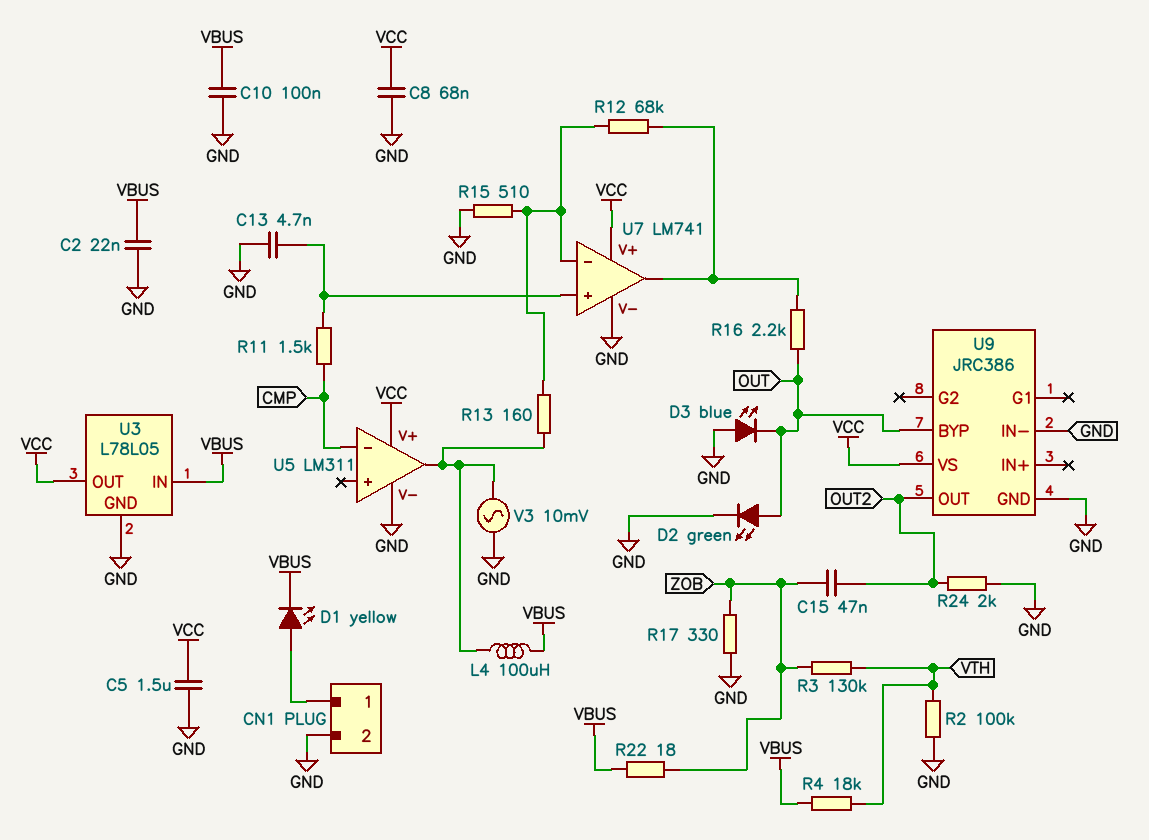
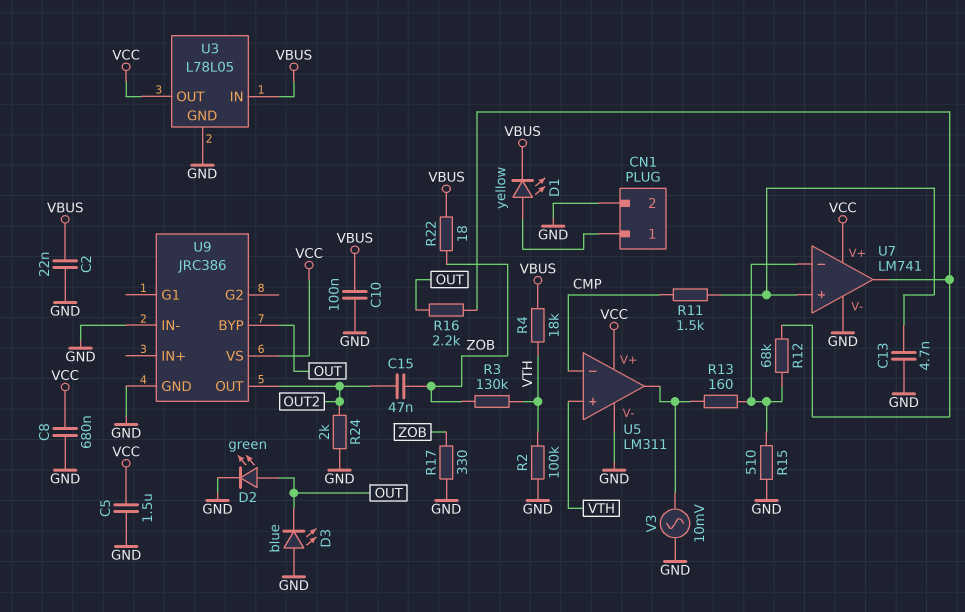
C8: 68nF (GND, VCC) -> 680nF (GND, VCC)
L4: 100uH (U5/out, VBUS) -> none
U5 pin in+: none -> VTH

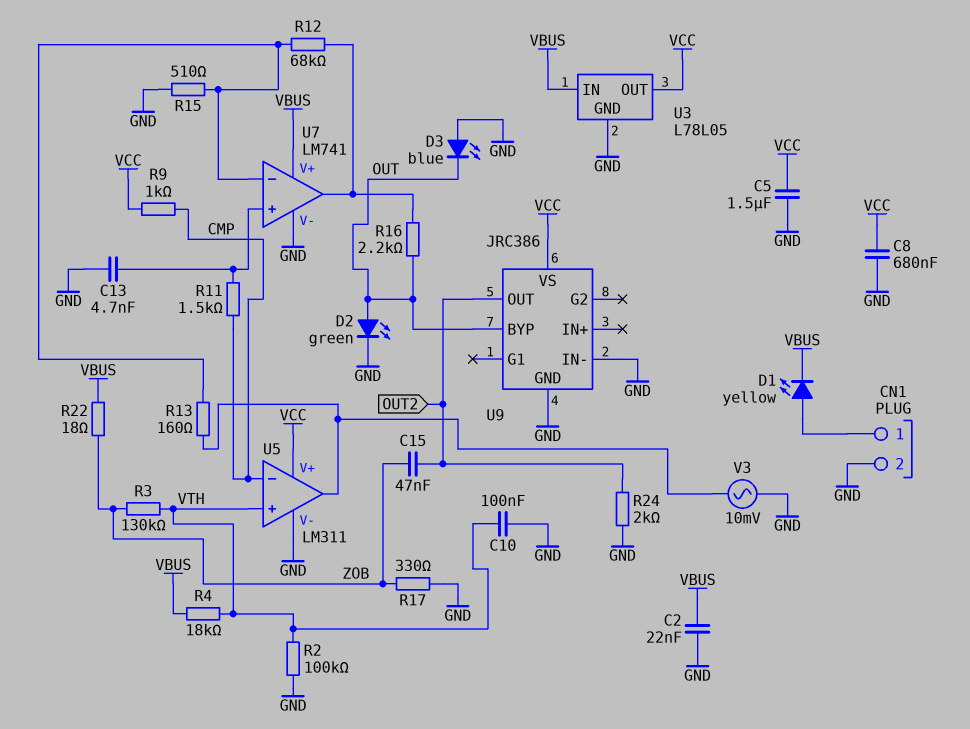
C10: 100nF (GND, VBUS) -> 100nF (GND, VTH)
R9: none -> 1k (CMP, VCC)
U7 pin V+: VCC -> VBUS

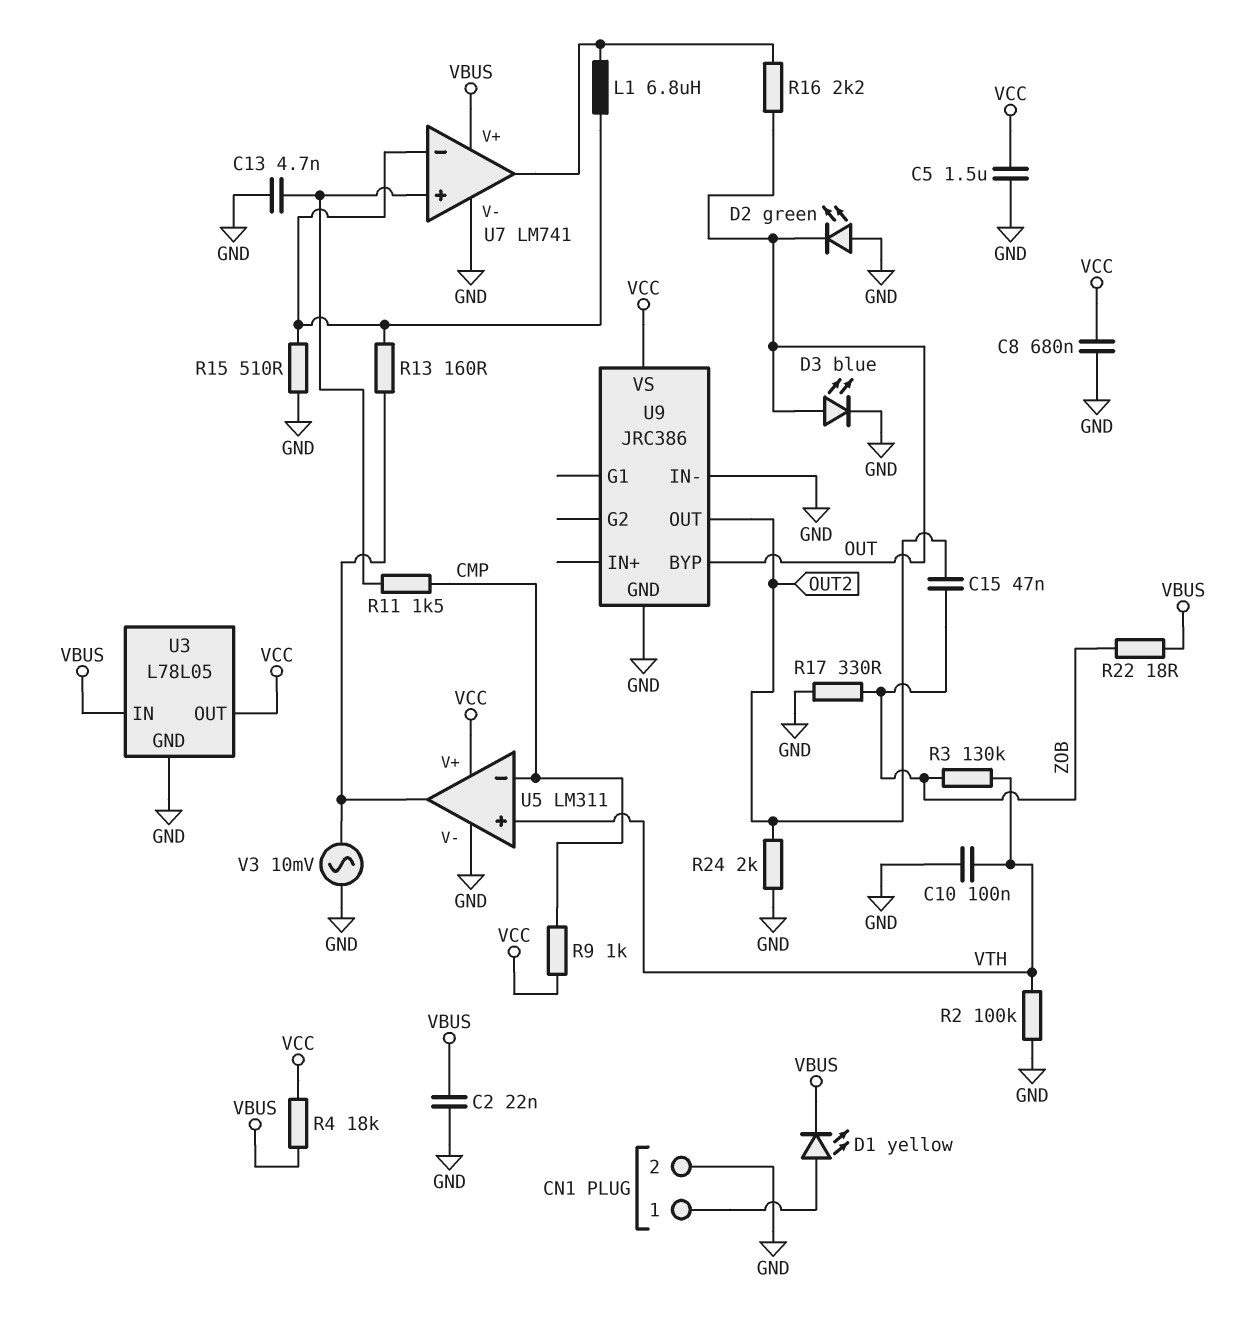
D2: LED green (A OUT, K GND) -> LED green (A GND, K OUT)
D3: LED blue (A GND, K OUT) -> LED blue (A OUT, K GND)
L1: none -> 6.8uH (U7/in-, U7/out)
R4: 18k (VBUS, VTH) -> 18k (VBUS, VCC)
R12: 68k (U7/in-, U7/out) -> none

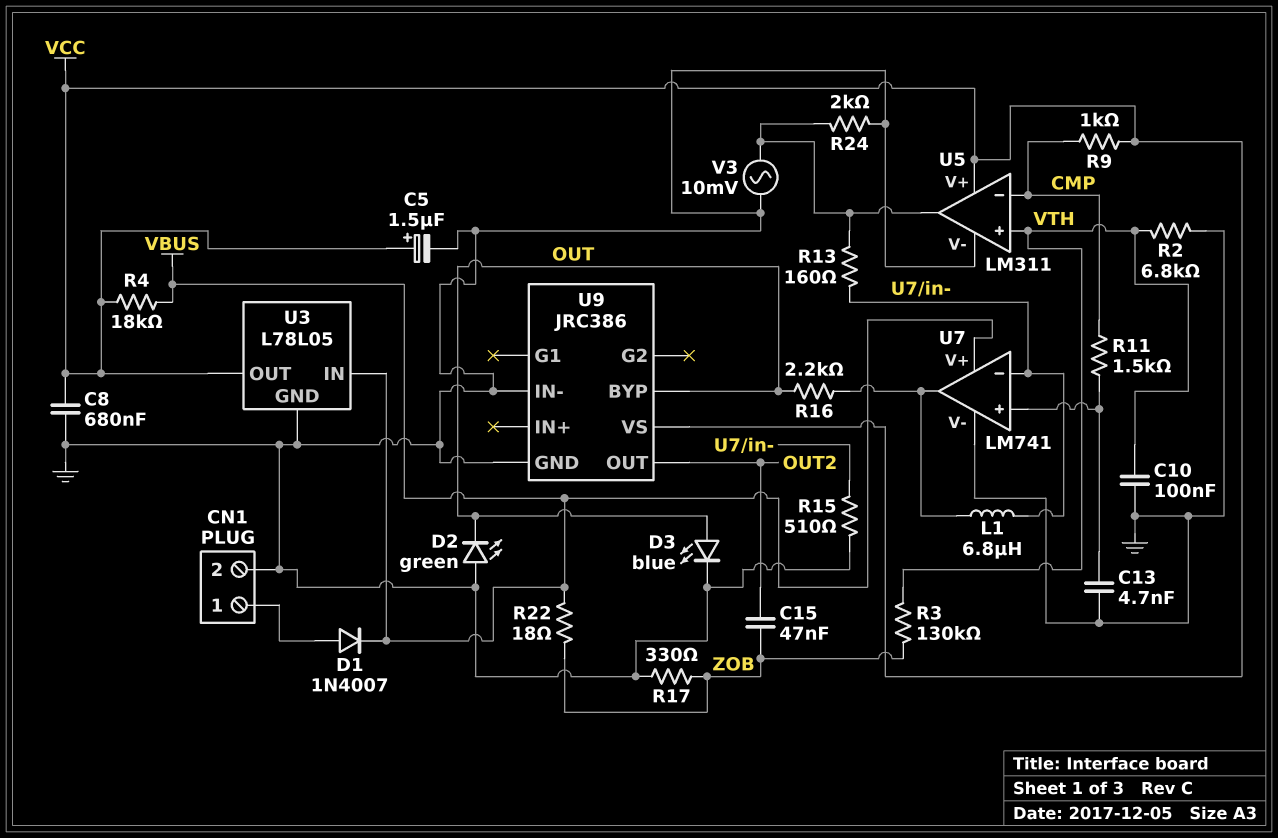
C2: 22nF (GND, VBUS) -> none
C5: 1.5uF (GND, VCC) -> 1.5uF (plus VCC, minus GND)
D1: LED yellow (A CN1/1, K VBUS) -> diode 1N4007 (A CN1/1, K VBUS)
R2: 100k (GND, VTH) -> 6.8k (GND, VTH)
R24: 2k (GND, OUT2) -> 2k (GND, U5/out)

